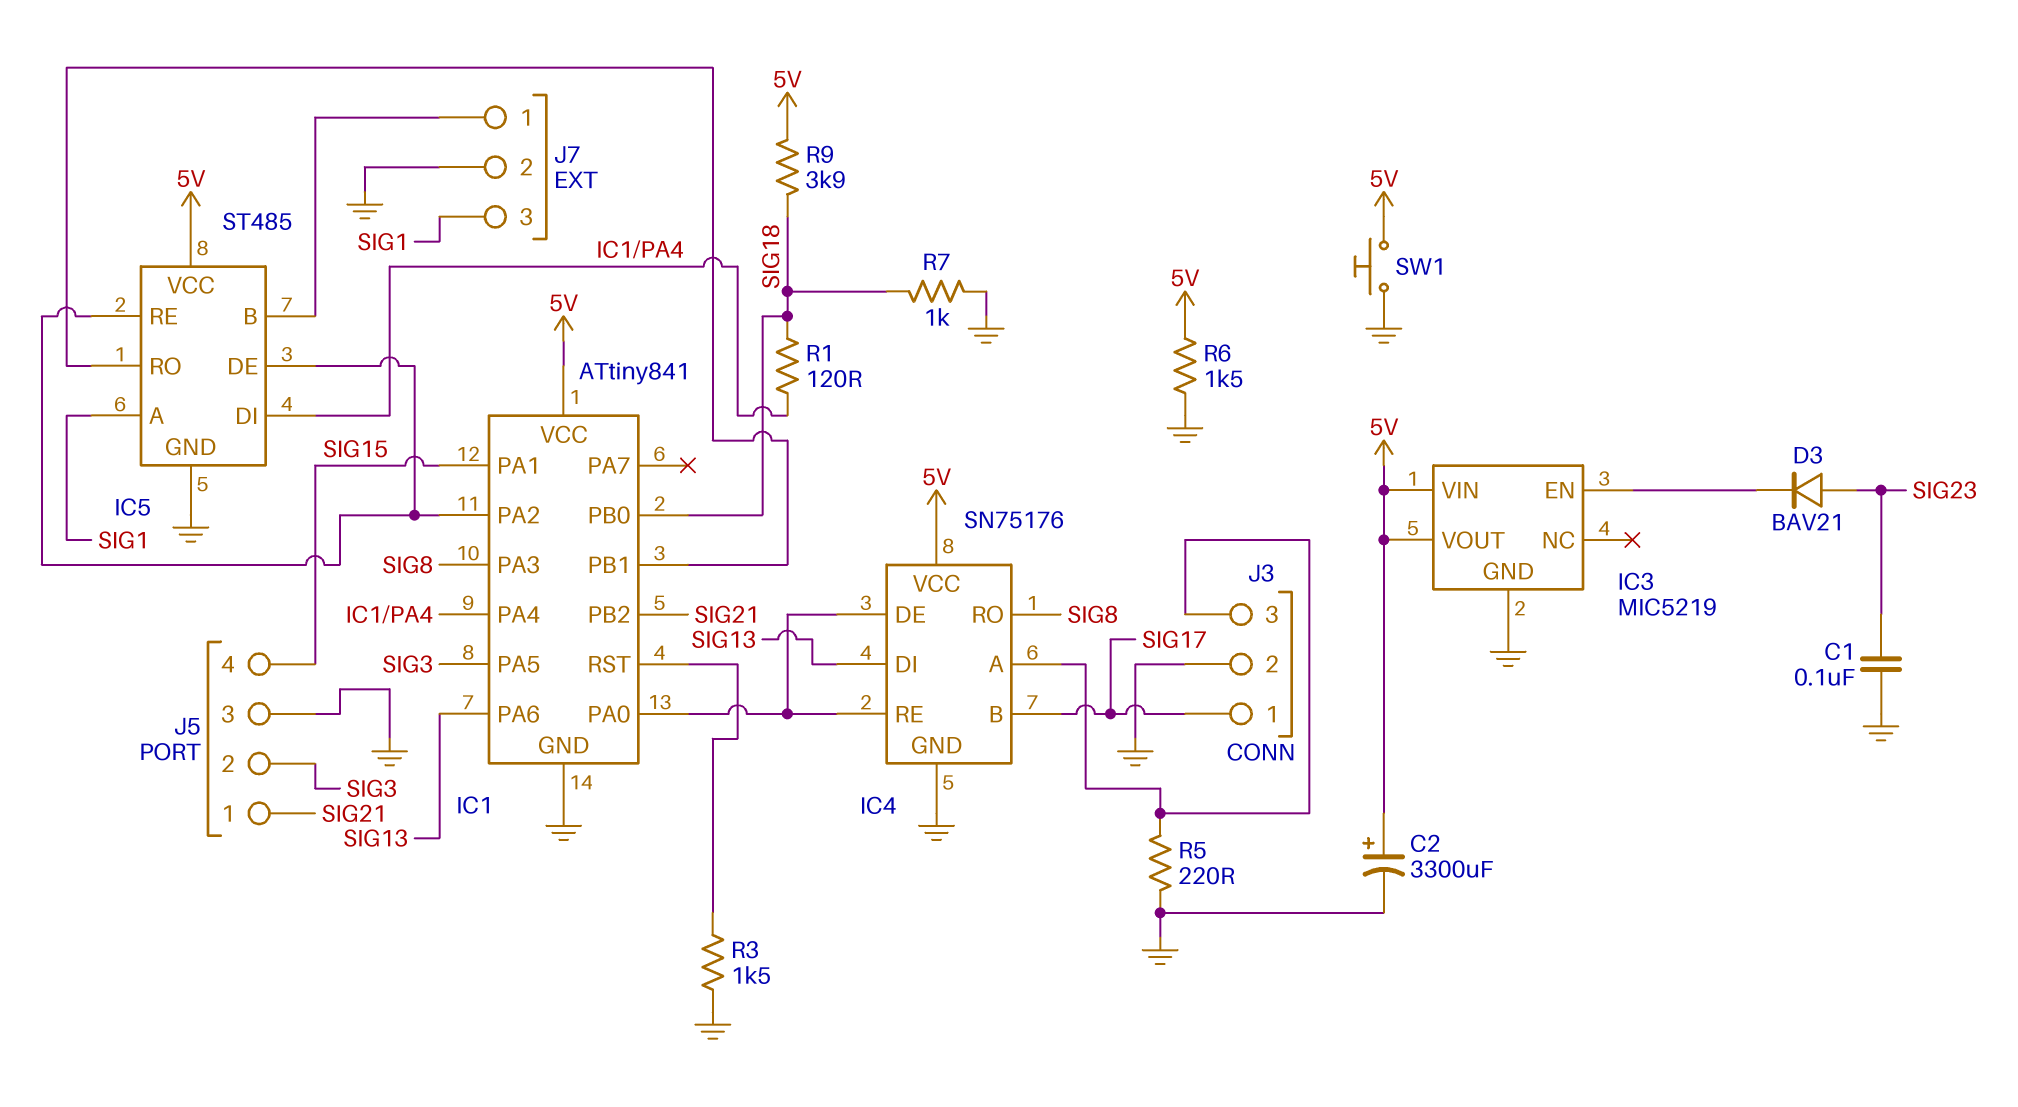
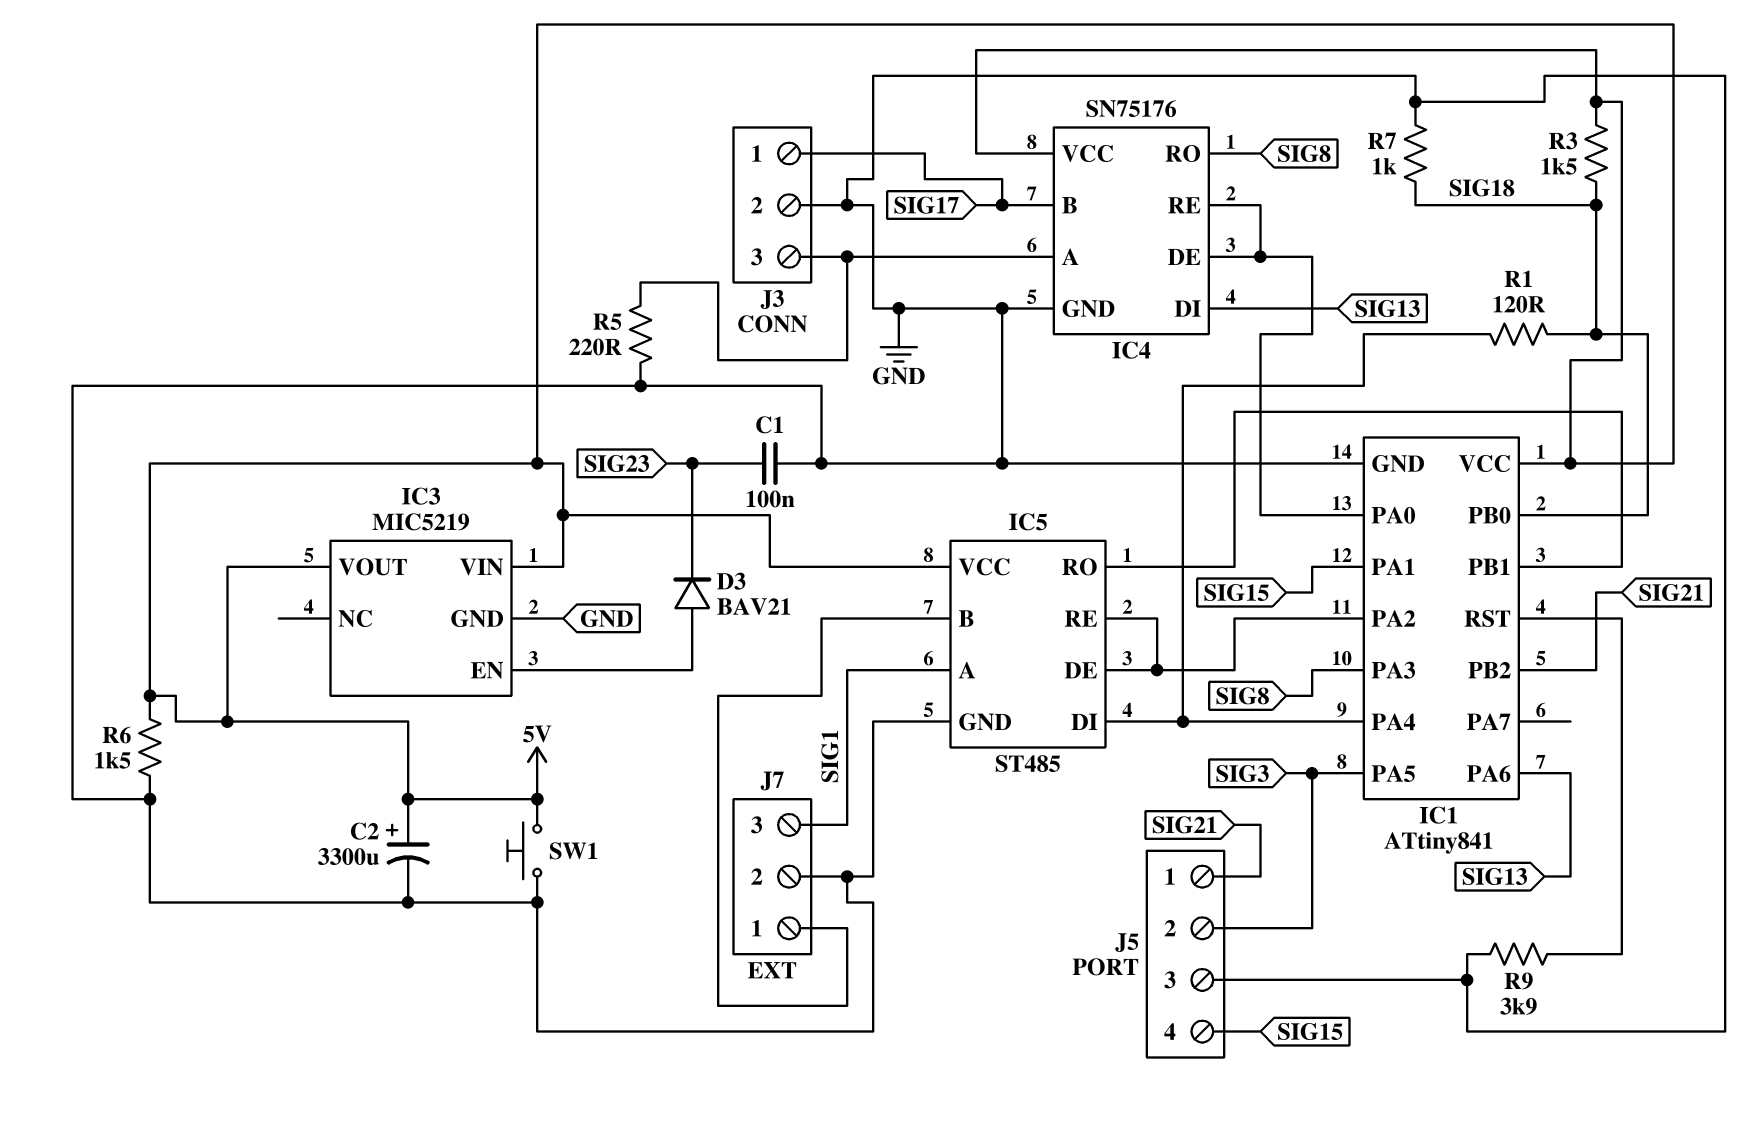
D3: diode BAV21 (A SIG23, K IC3/EN) -> diode BAV21 (A IC3/EN, K SIG23)
R3: 1.5k (GND, IC1/RST) -> 1.5k (5V, SIG18)
R9: 3.9k (5V, SIG18) -> 3.9k (GND, IC1/RST)

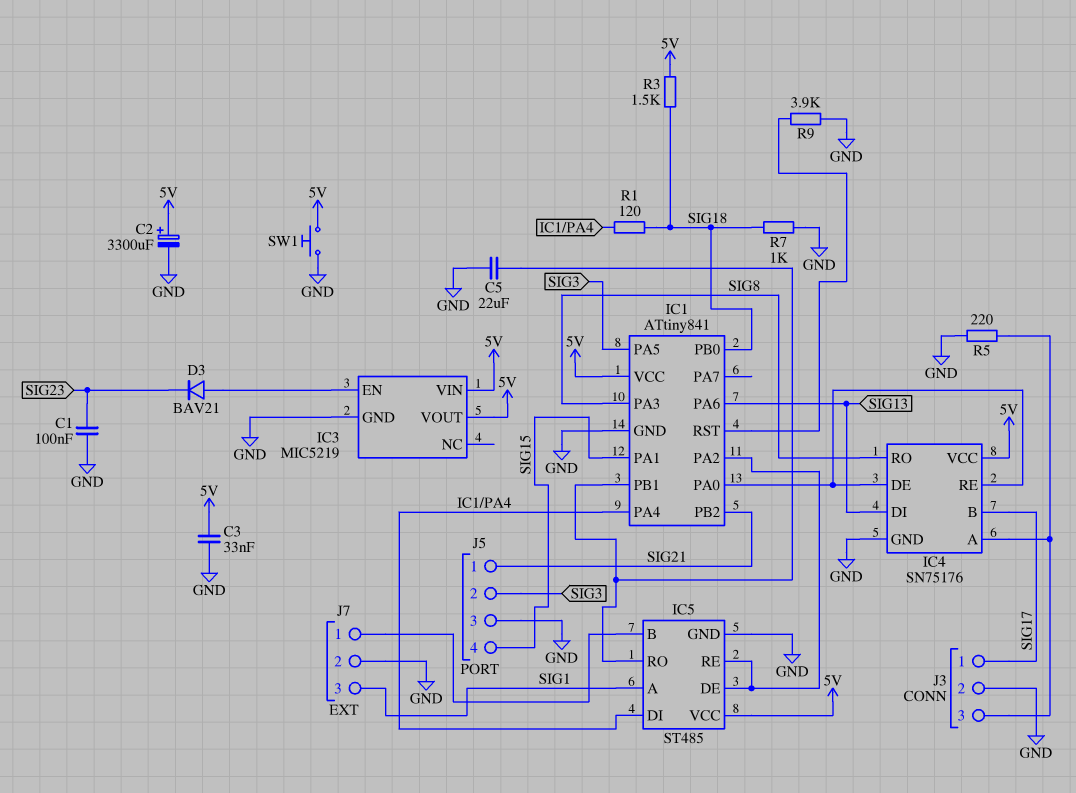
C3: none -> 33nF (5V, GND)
C5: none -> 22uF (GND, IC1/PB1)
R6: 1.5k (5V, GND) -> none

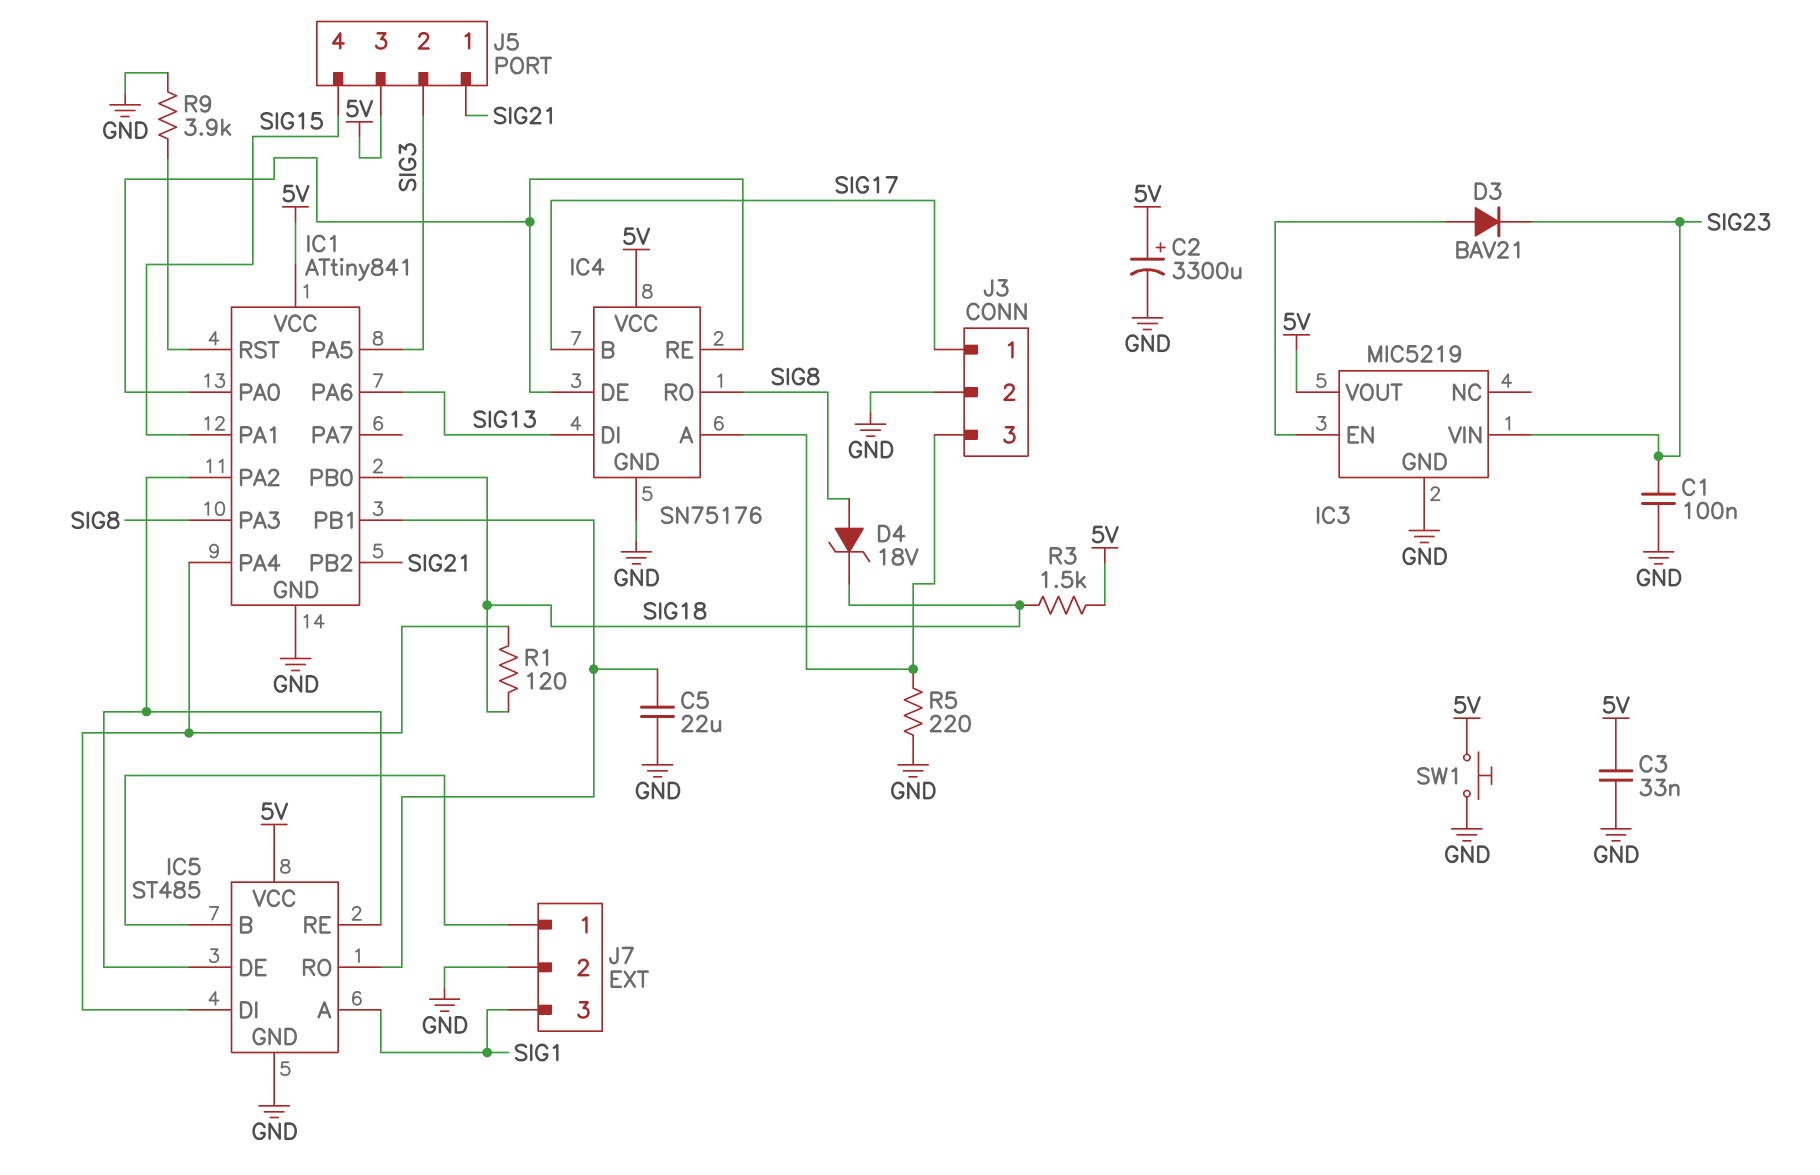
D4: none -> zener 18V (A SIG8, K SIG18)
IC3 pin VIN: 5V -> SIG23
J5 pin 3: GND -> 5V
R7: 1k (GND, SIG18) -> none

